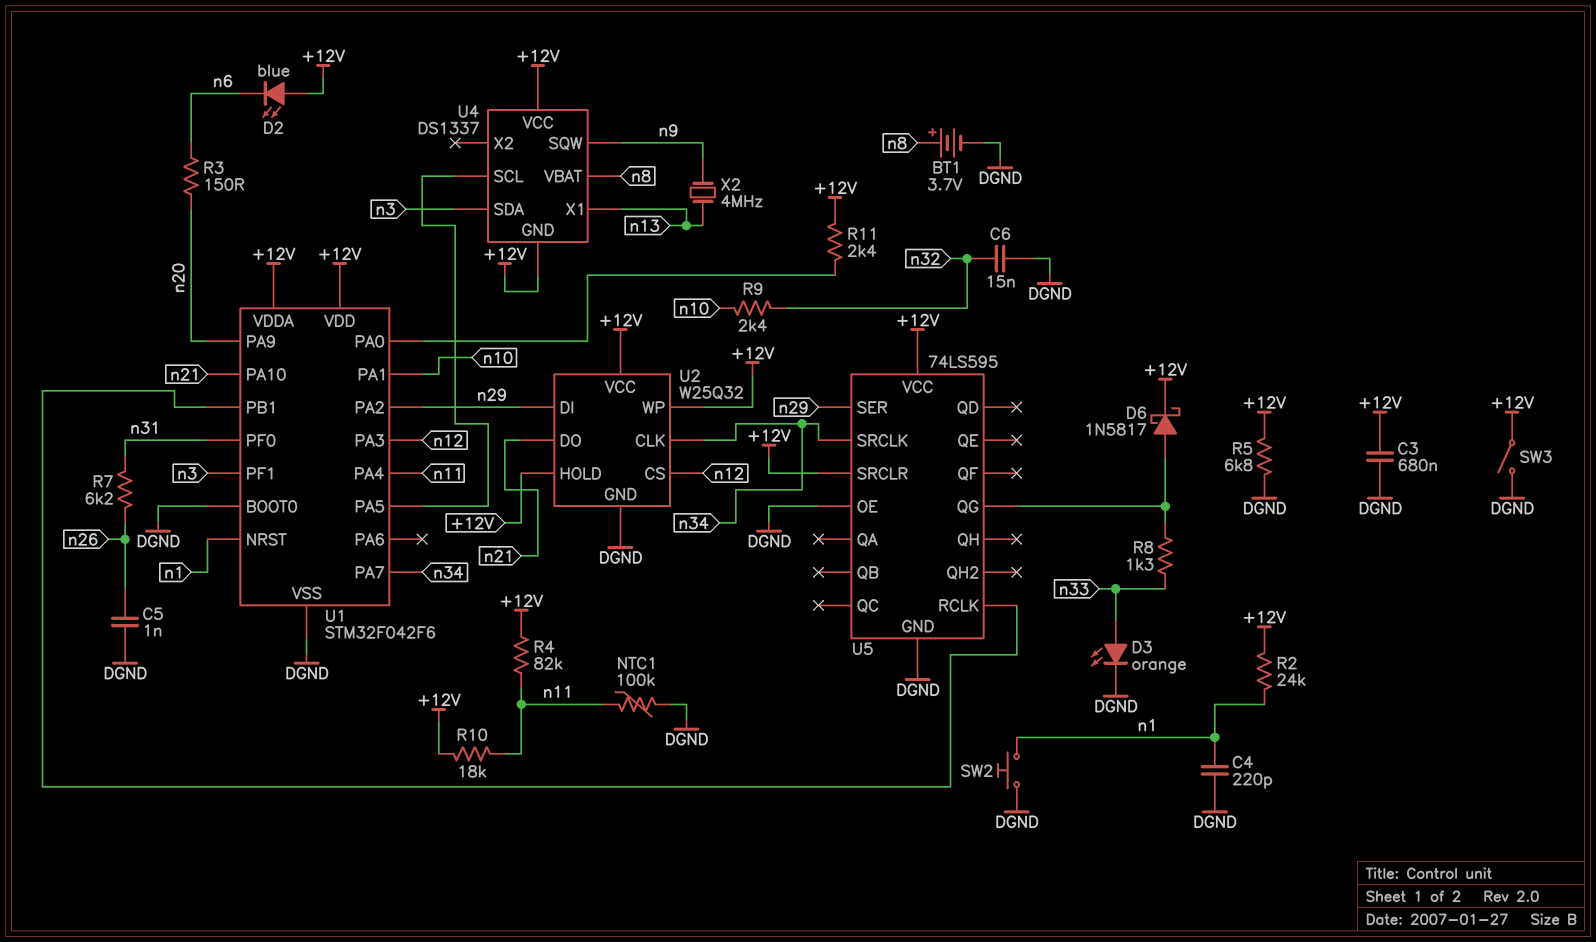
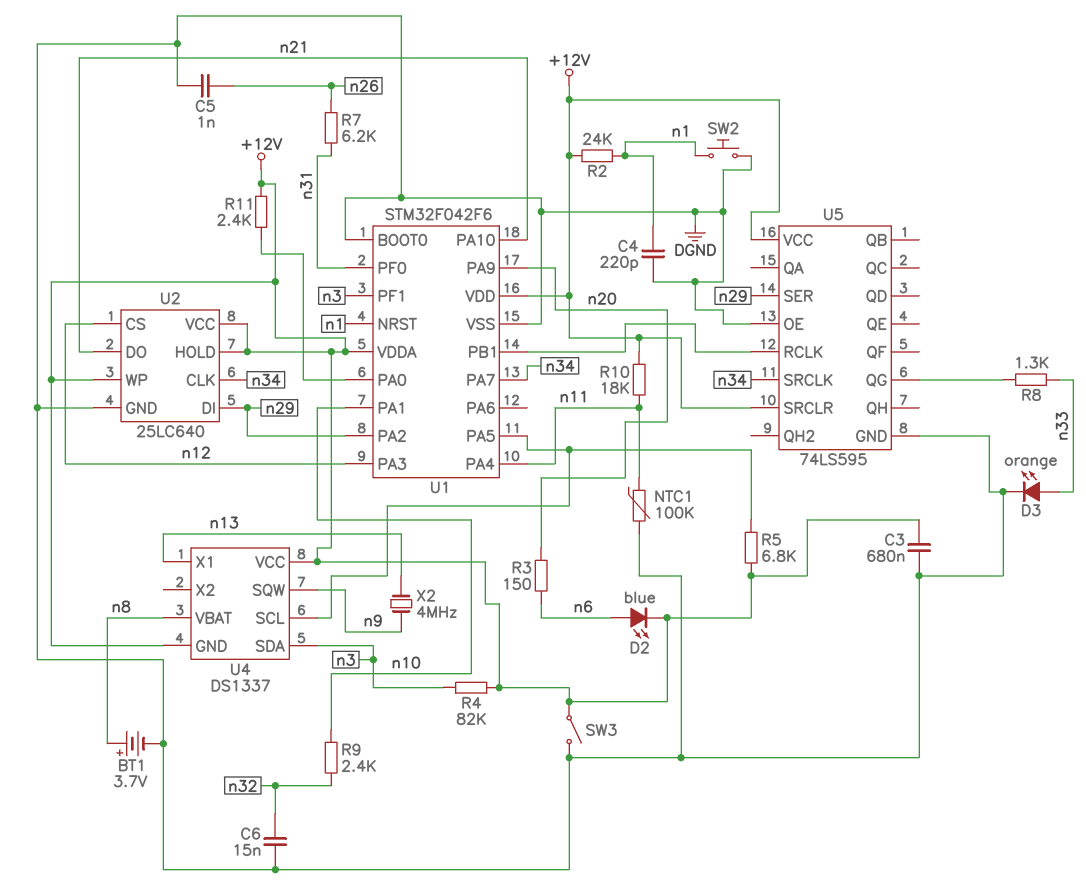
D2: LED blue (A +12V, K n6) -> LED blue (A n6, K +12V)
D6: schottky 1N5817 (A U5/QG, K +12V) -> none
R4: 82k (+12V, n11) -> 82k (+12V, n3)
R5: 6.8k (+12V, DGND) -> 6.8k (+12V, U1/PA5)
U2: W25Q32 -> 25LC640

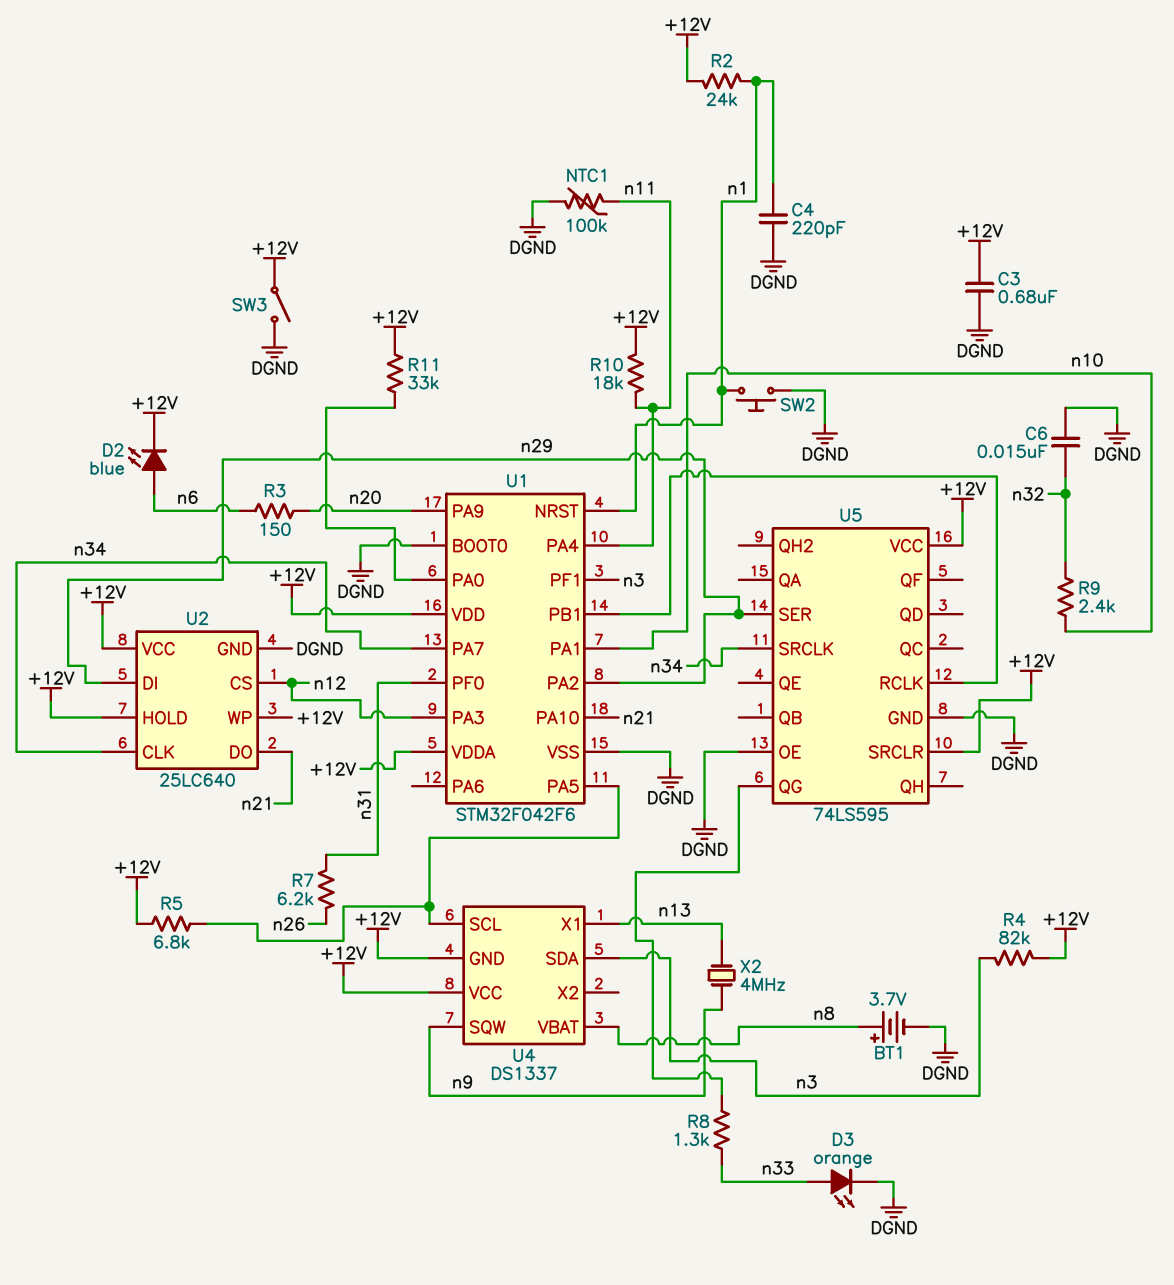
C5: 1nF (DGND, n26) -> none
R11: 2.4k (+12V, U1/PA0) -> 33k (+12V, U1/PA0)

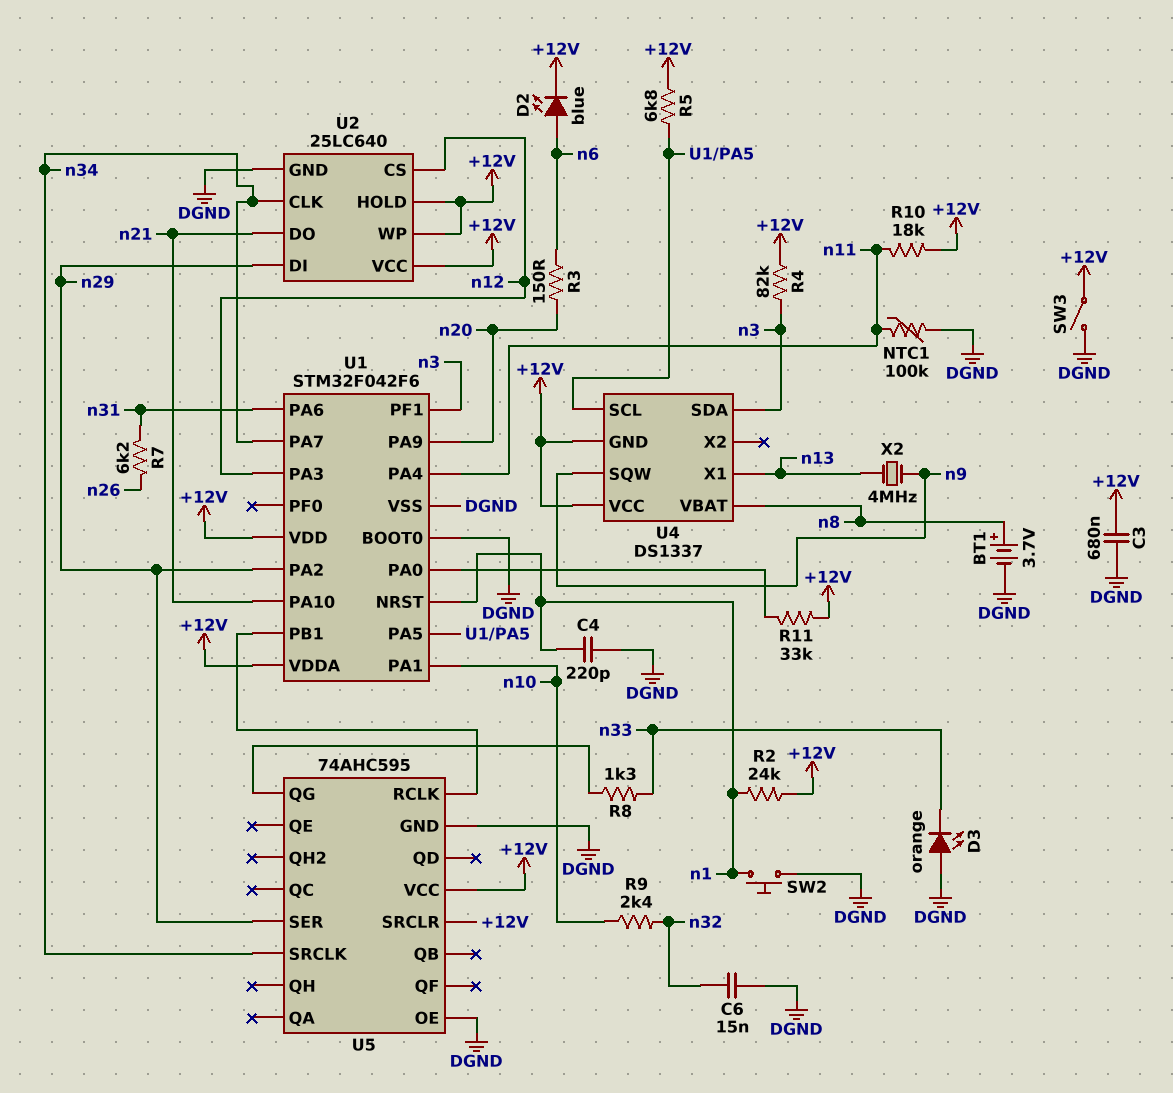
D3: LED orange (A n33, K DGND) -> LED orange (A DGND, K n33)
U1 pin PA6: none -> n31
U1 pin PF0: n31 -> none
U5: 74LS595 -> 74AHC595

